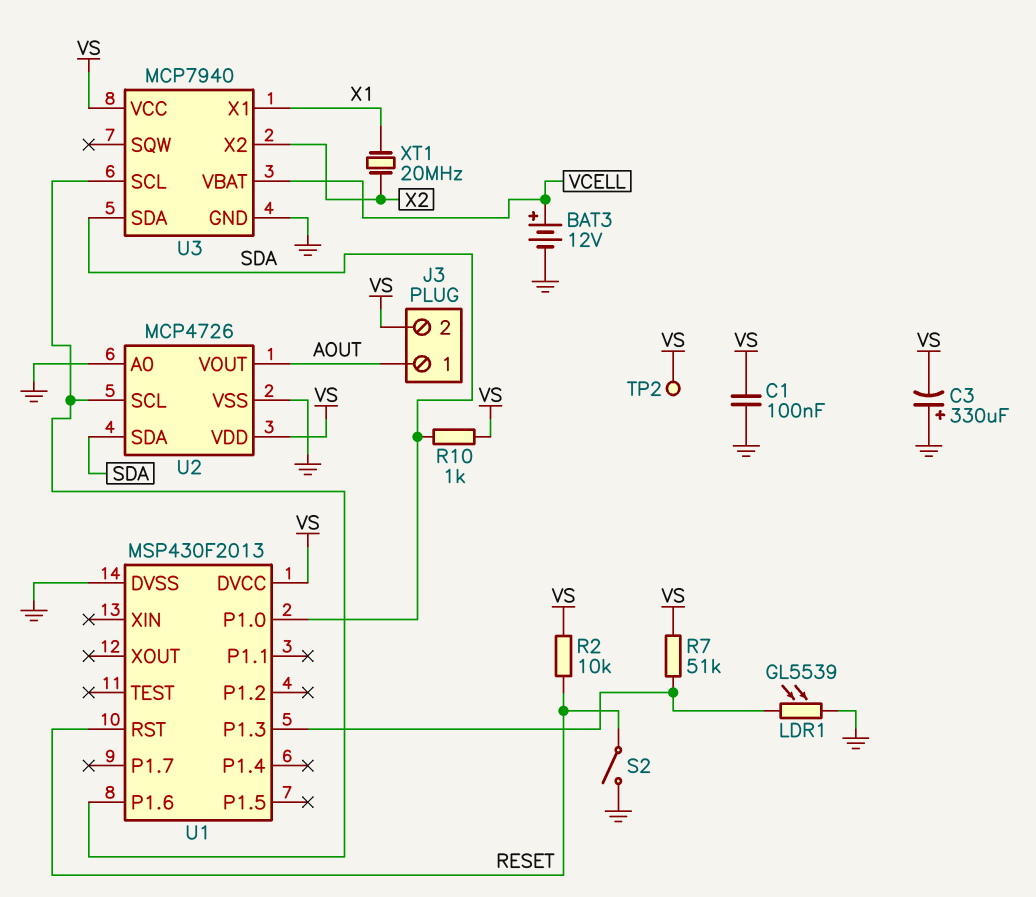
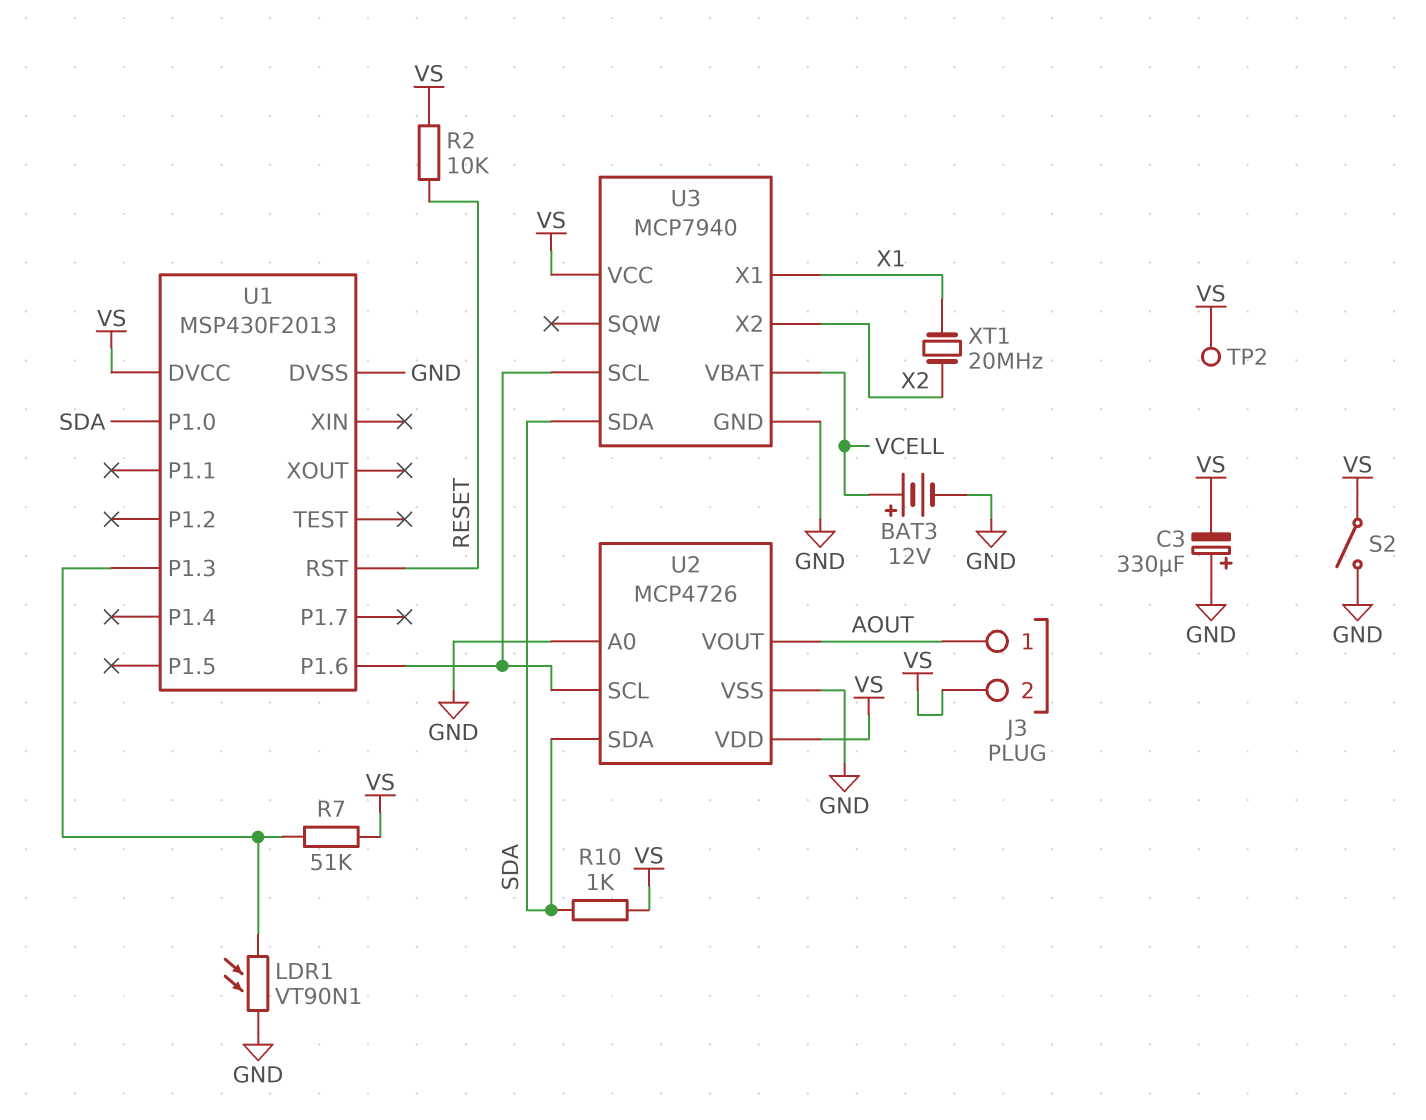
C1: 100nF (GND, VS) -> none
LDR1: GL5539 (GND, U1/P1.3) -> VT90N1 (GND, U1/P1.3)
S2: switch (GND, RESET) -> switch (GND, VS)

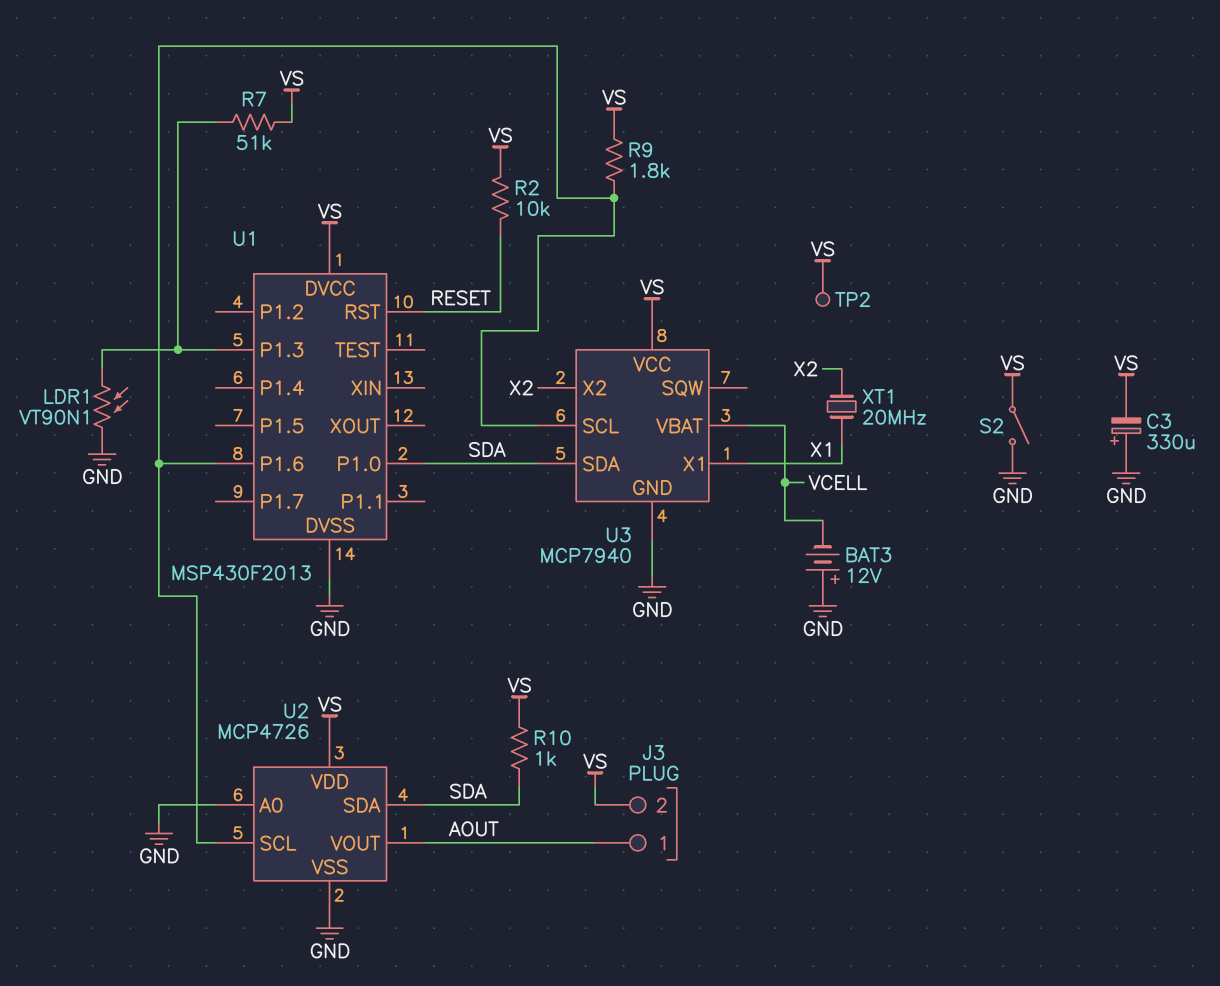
BAT3: 12V (plus VCELL, minus GND) -> 12V (plus GND, minus VCELL)
R9: none -> 1.8k (U1/P1.6, VS)

